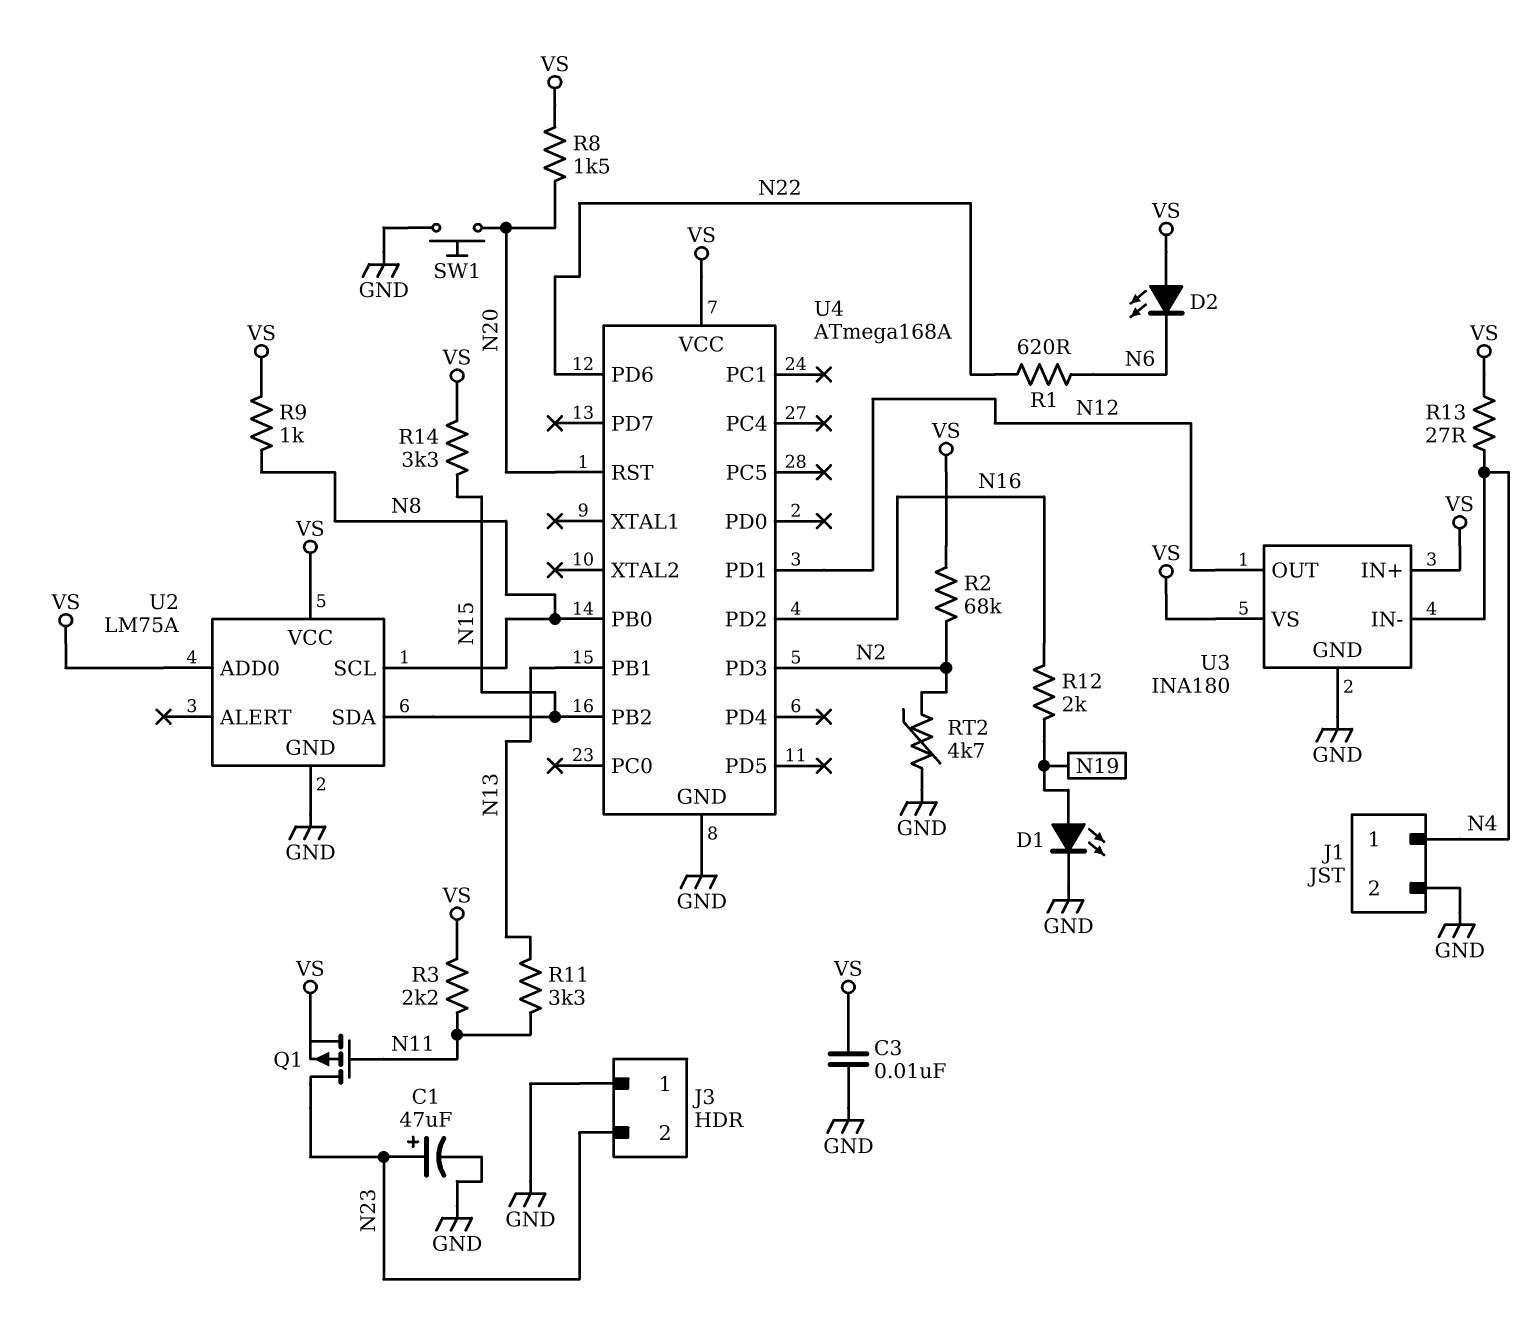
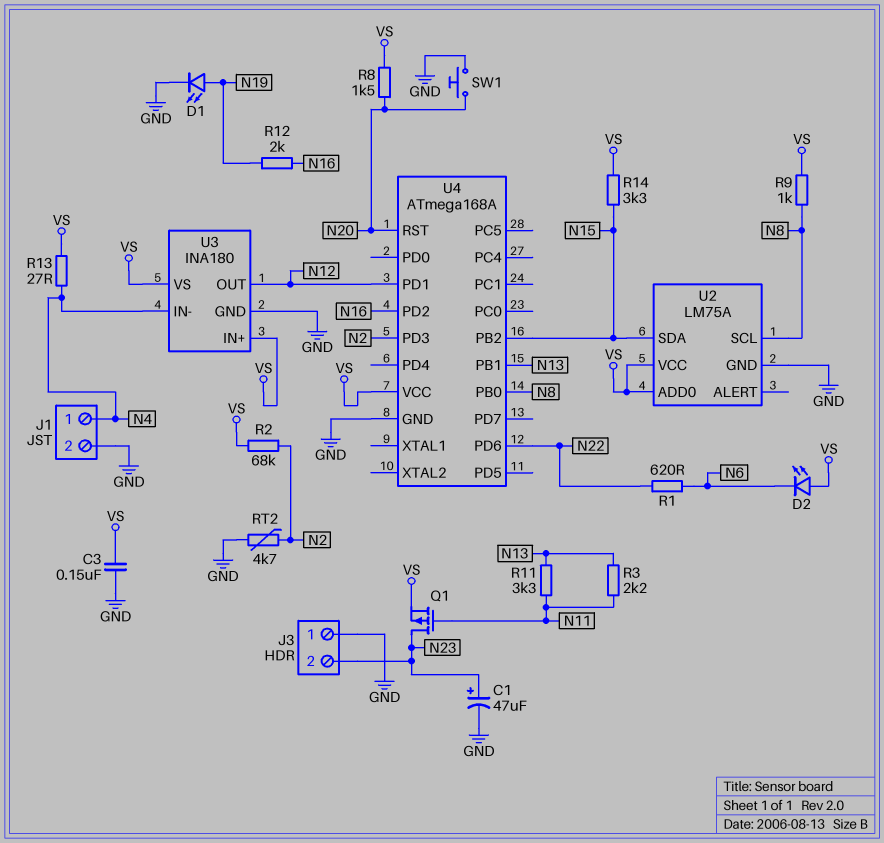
C3: 10nF (GND, VS) -> 150nF (GND, VS)
R3: 2.2k (N11, VS) -> 2.2k (N11, N13)

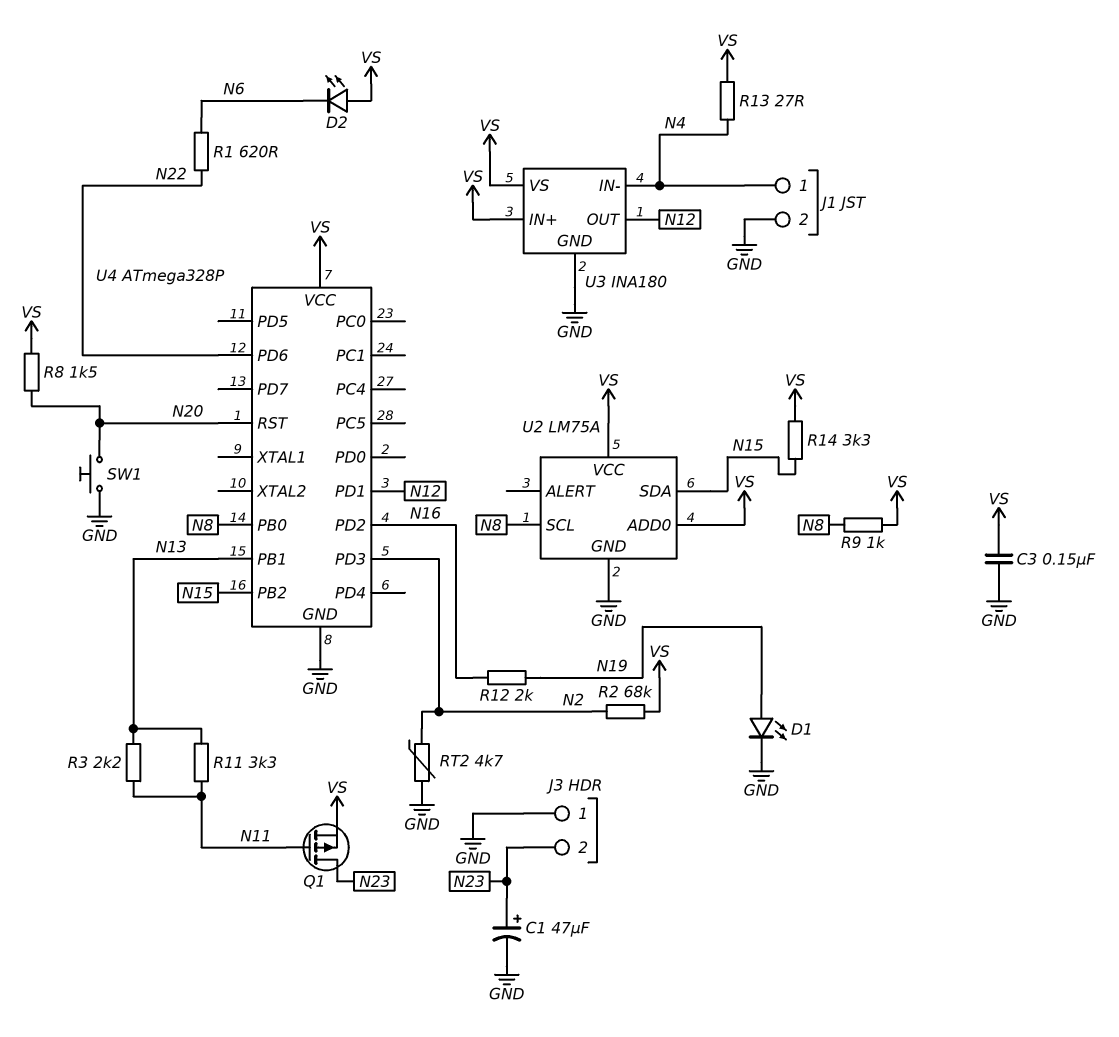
U4: ATmega168A -> ATmega328P

